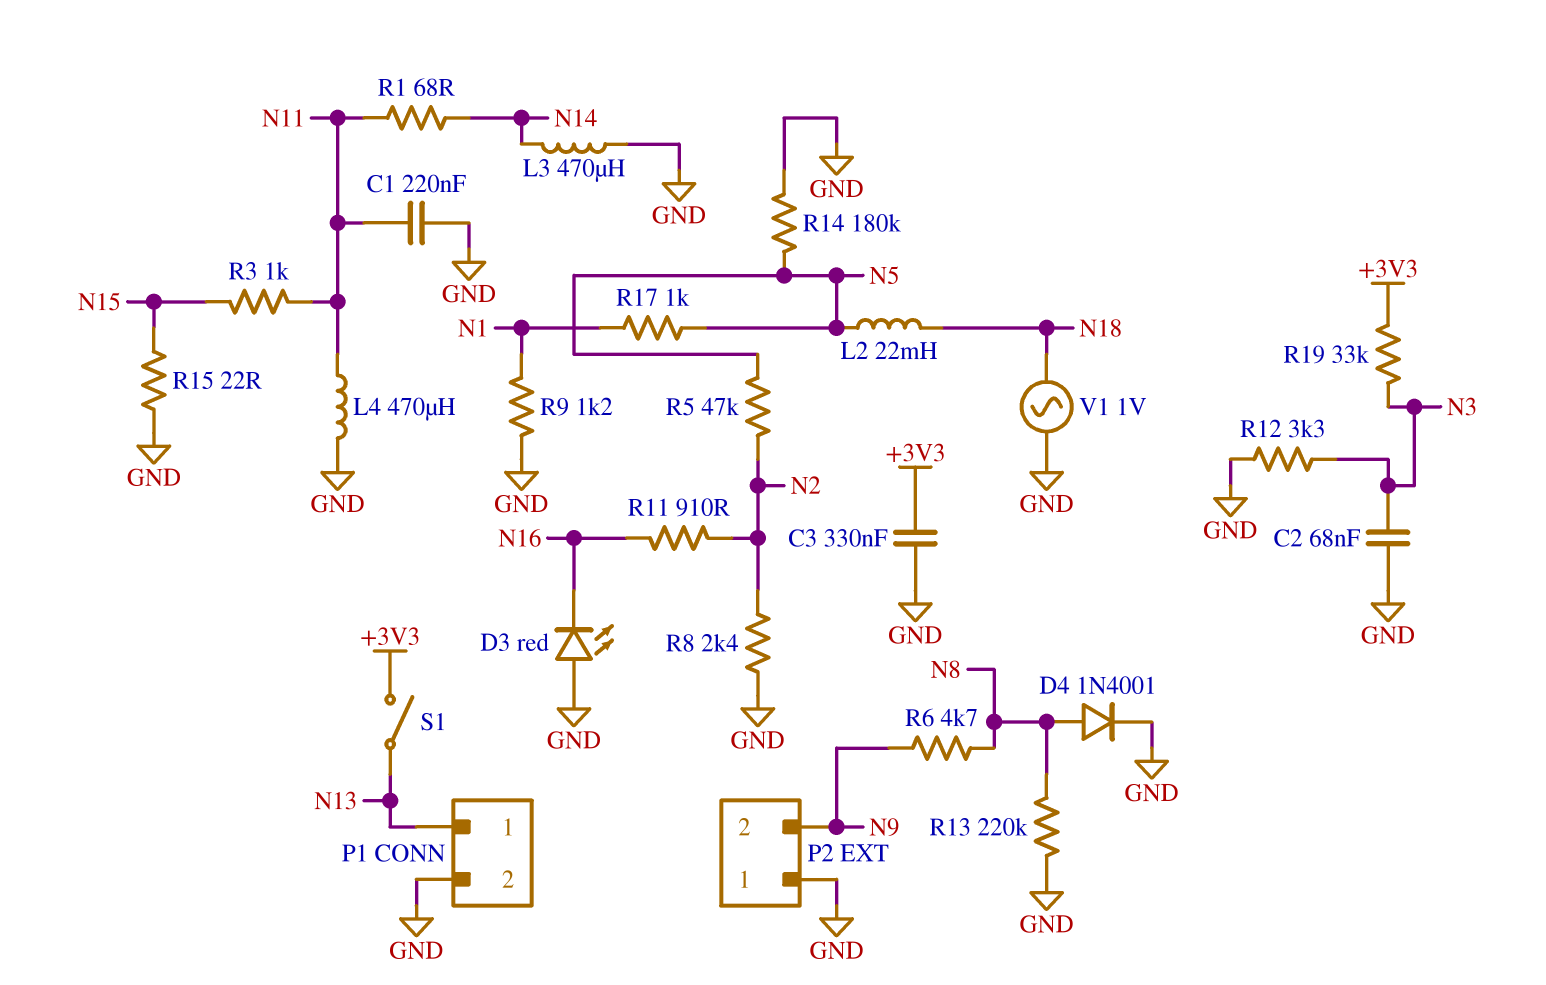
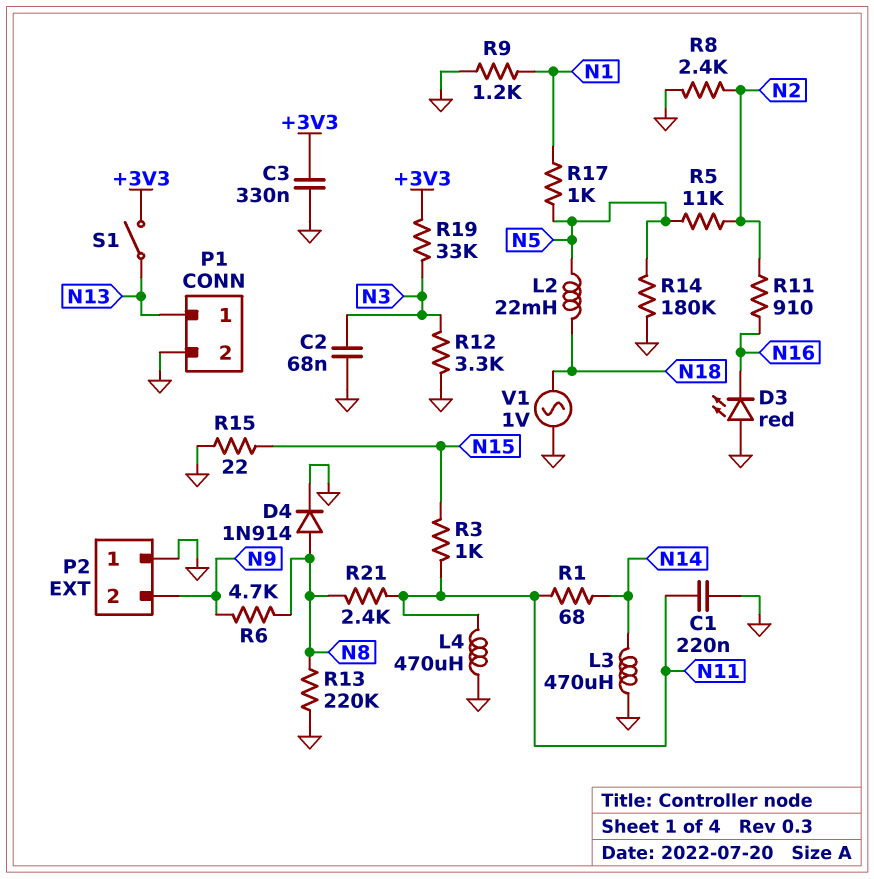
D4: diode 1N4001 (A N8, K GND) -> diode 1N914 (A N8, K GND)
R5: 47k (N2, N5) -> 11k (N2, N5)
R21: none -> 2.4k (N8, N11)

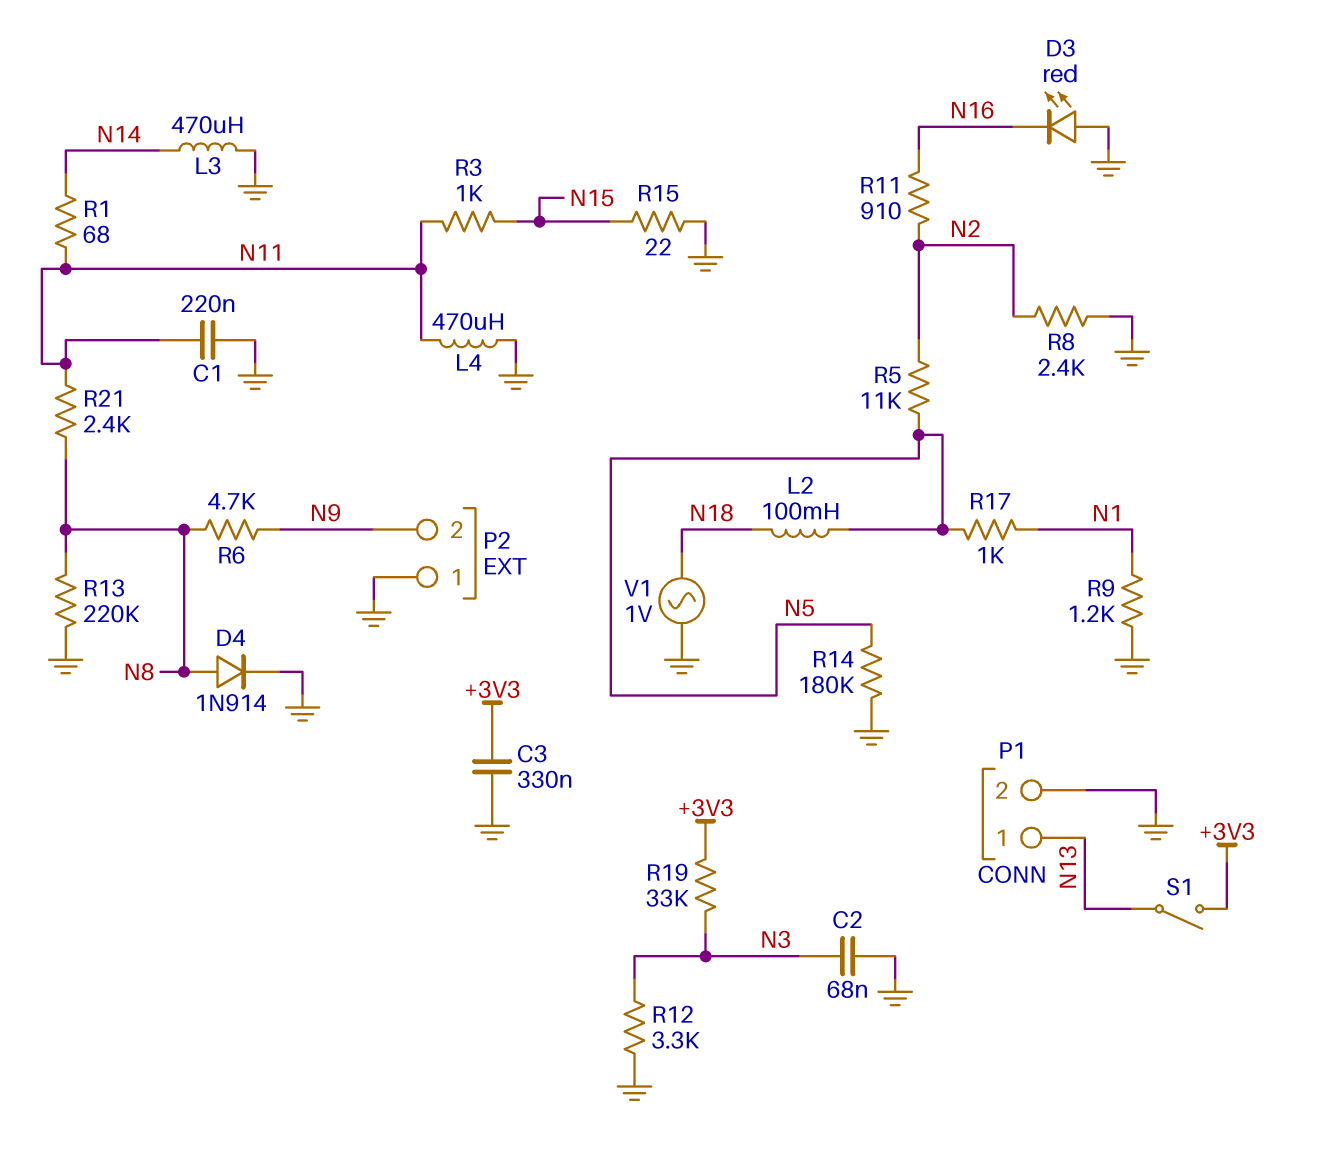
L2: 22mH (N5, N18) -> 100mH (N5, N18)

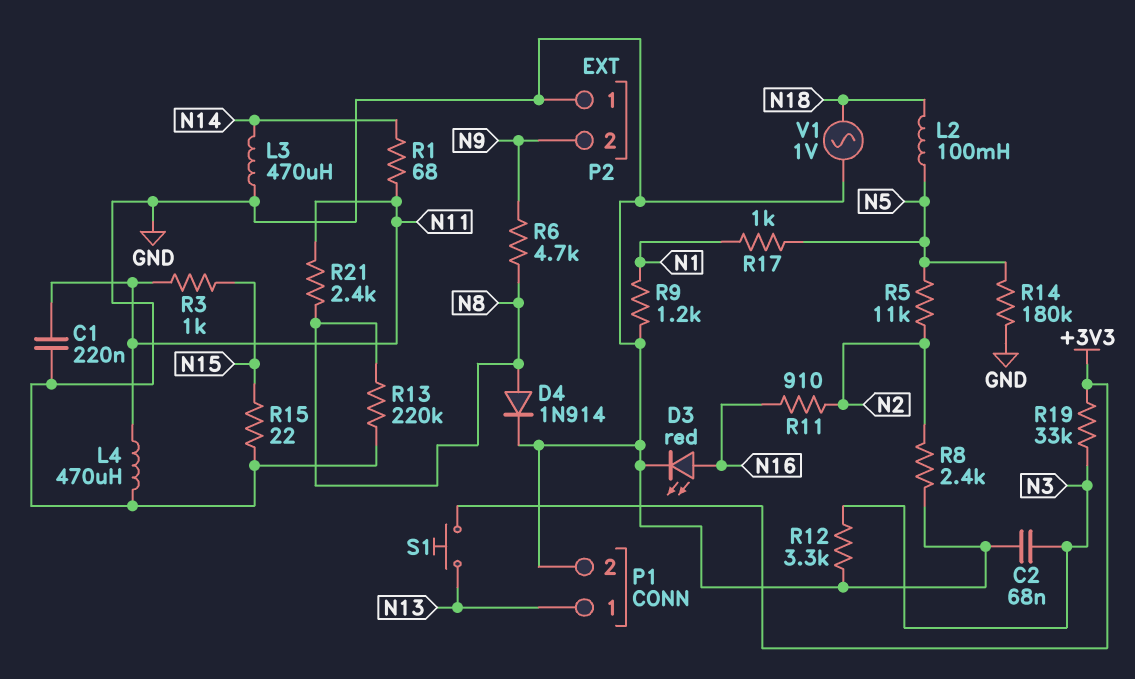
C3: 330nF (+3V3, GND) -> none
D3: LED red (A GND, K N16) -> LED red (A N16, K GND)
S1: switch (+3V3, N13) -> button (+3V3, N13)

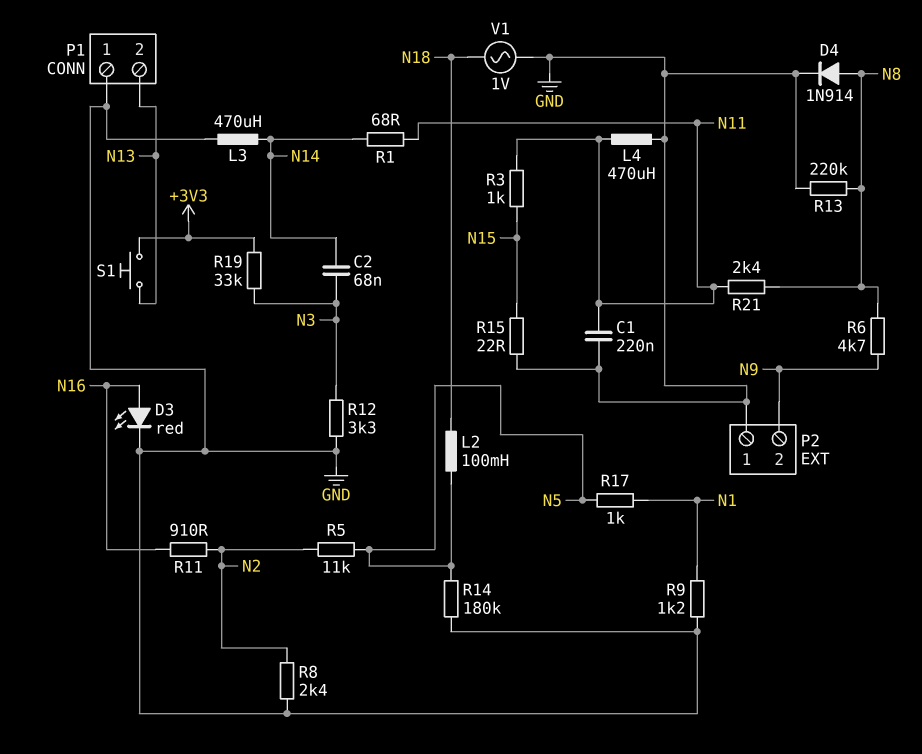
C2: 68nF (GND, N3) -> 68nF (N3, N14)
P1 pin 1: N13 -> GND
P1 pin 2: GND -> N13

